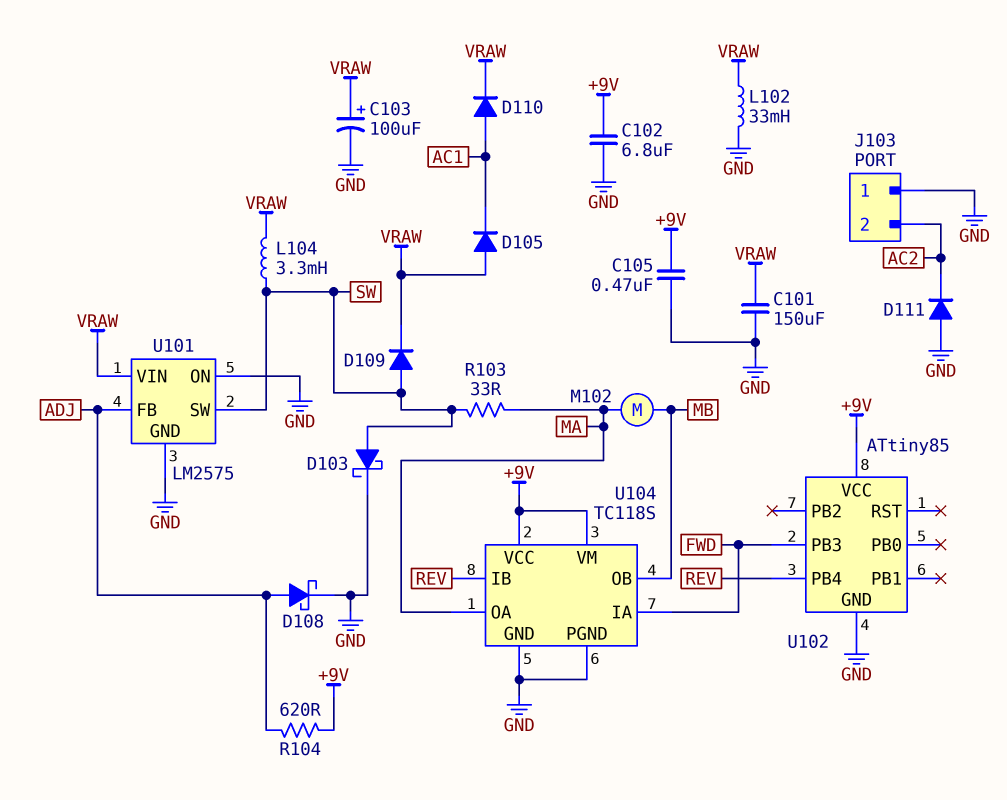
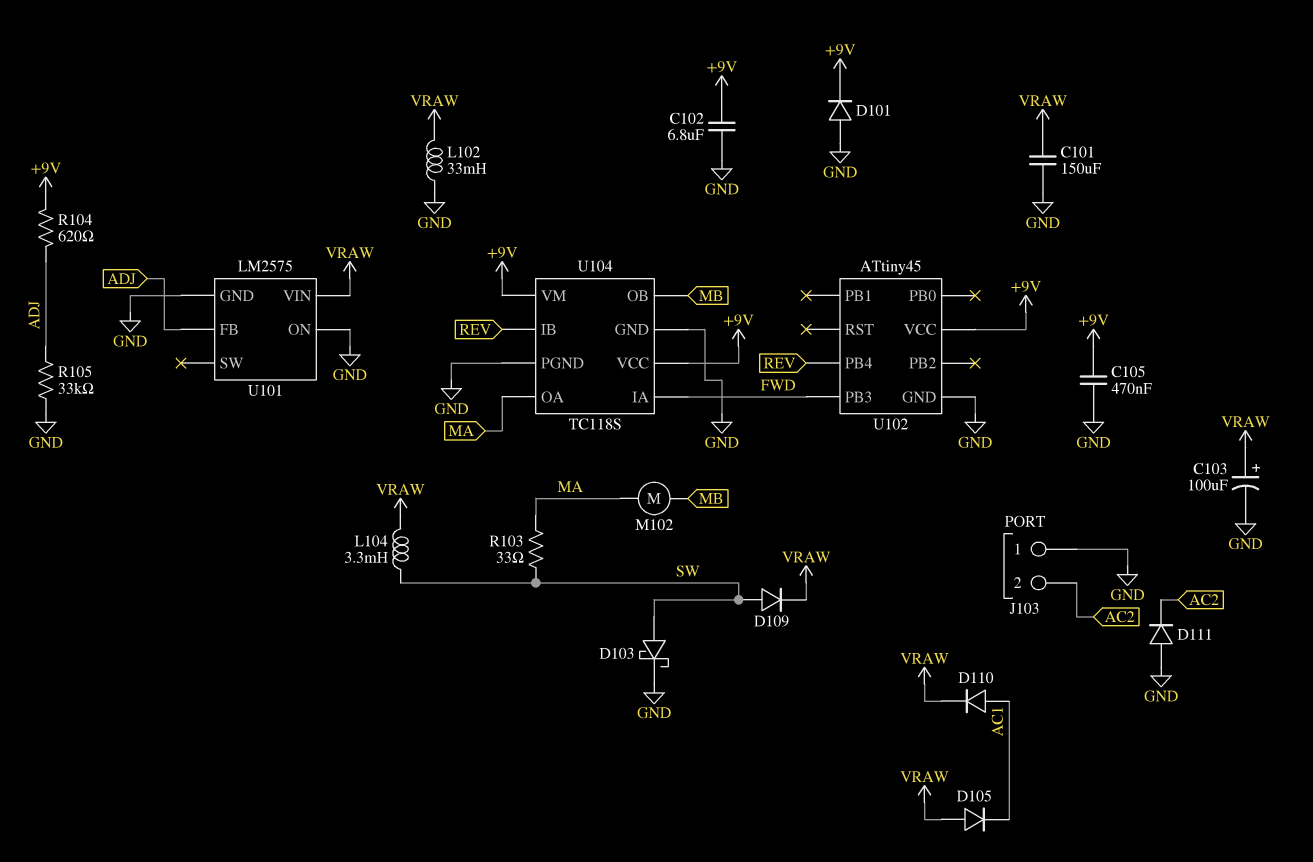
D101: none -> diode (A GND, K +9V)
D108: schottky (A ADJ, K GND) -> none
R105: none -> 33k (ADJ, GND)
U101 pin SW: SW -> none
U102: ATtiny85 -> ATtiny45

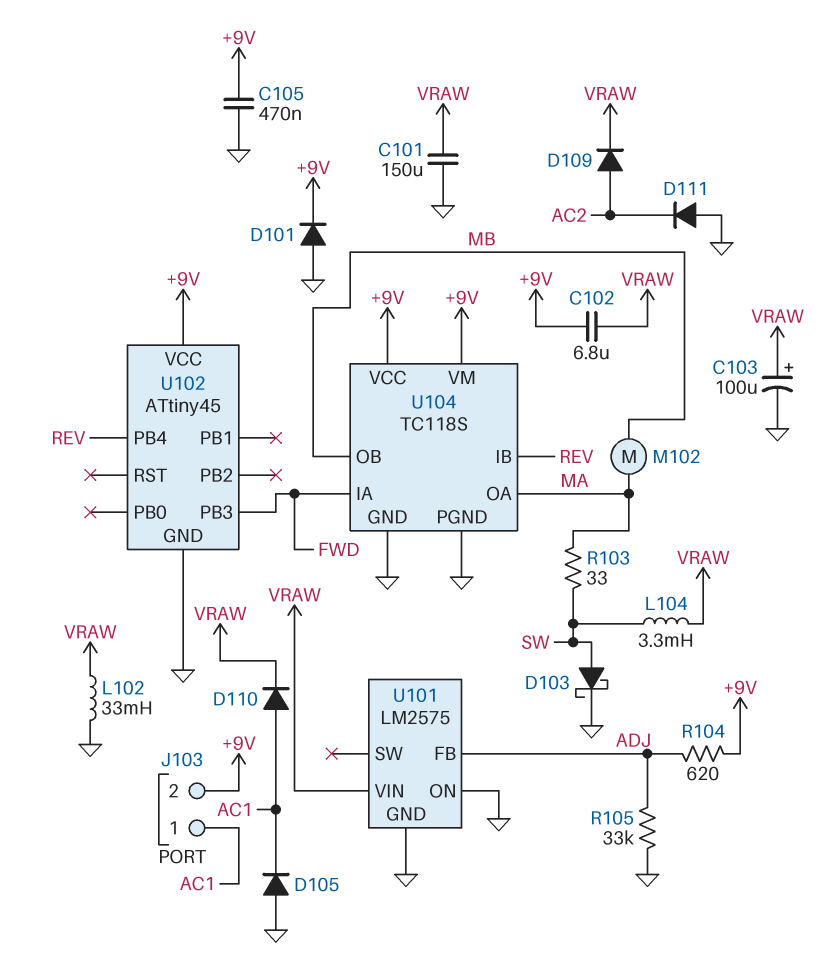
C102: 6.8uF (+9V, GND) -> 6.8uF (+9V, VRAW)
D105: diode (A VRAW, K AC1) -> diode (A GND, K AC1)
D109: diode (A SW, K VRAW) -> diode (A AC2, K VRAW)
J103 pin 1: GND -> AC1
J103 pin 2: AC2 -> +9V

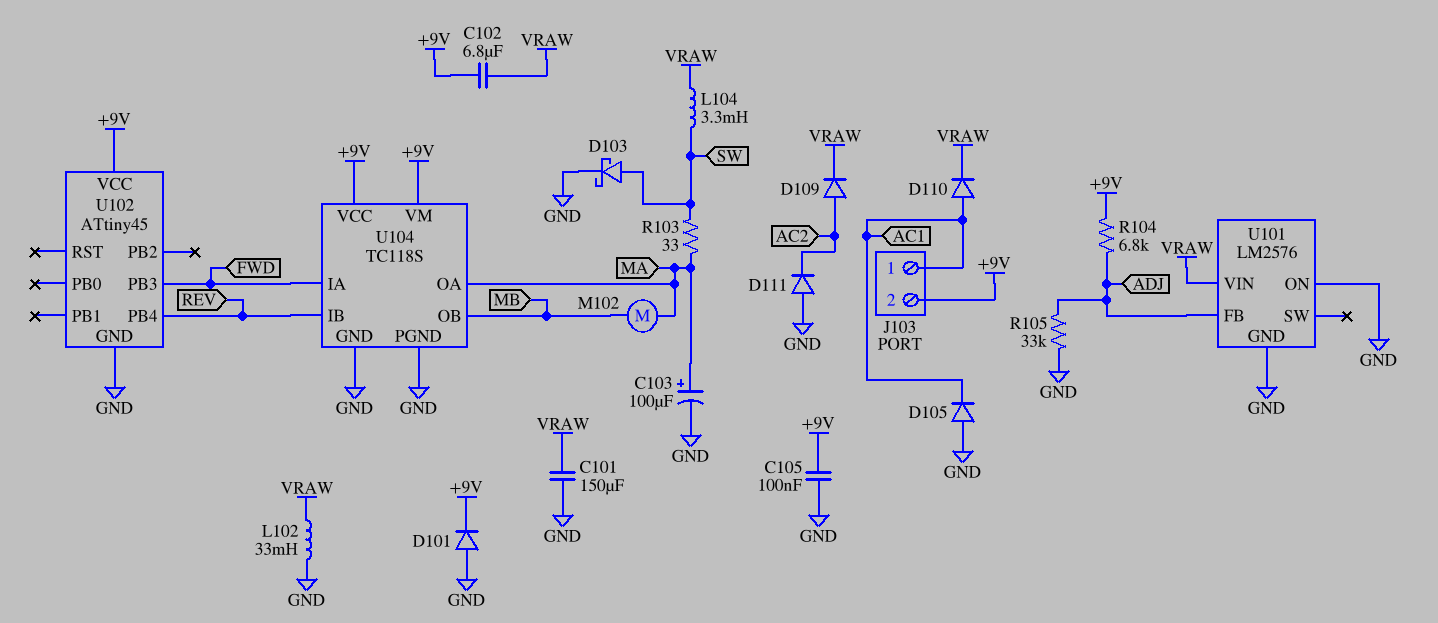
C103: 100uF (plus VRAW, minus GND) -> 100uF (plus MA, minus GND)
C105: 470nF (+9V, GND) -> 100nF (+9V, GND)
R104: 620 (+9V, ADJ) -> 6.8k (+9V, ADJ)
U101: LM2575 -> LM2576

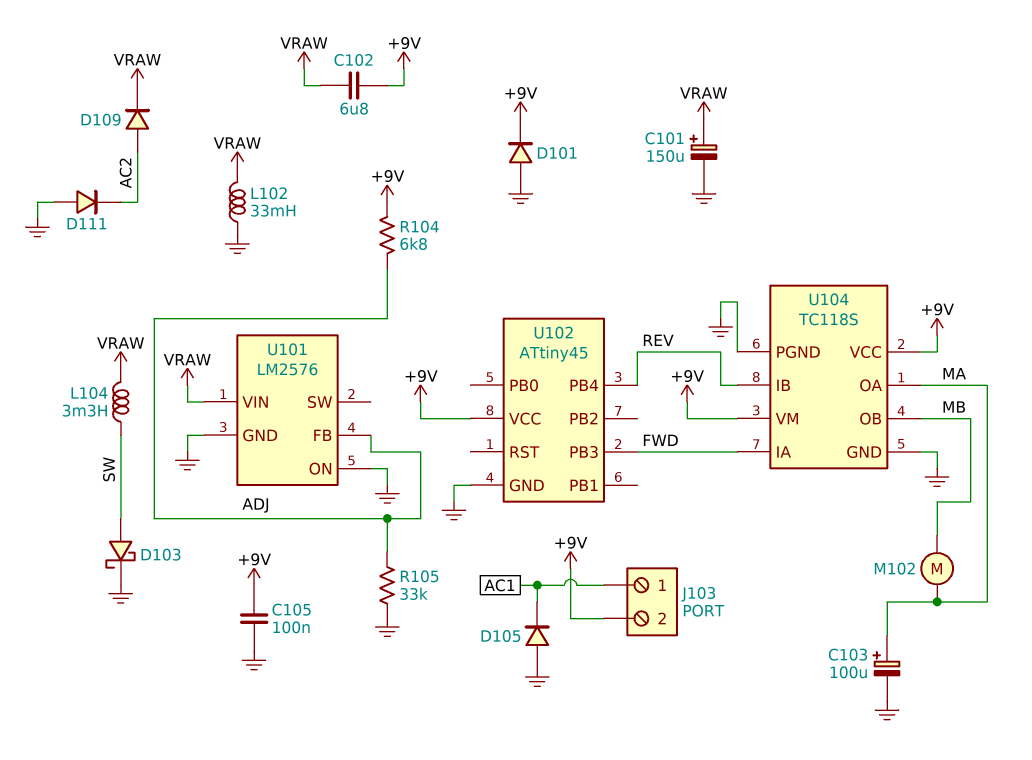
C101: 150uF (GND, VRAW) -> 150uF (plus VRAW, minus GND)
D110: diode (A AC1, K VRAW) -> none
R103: 33 (MA, SW) -> none

